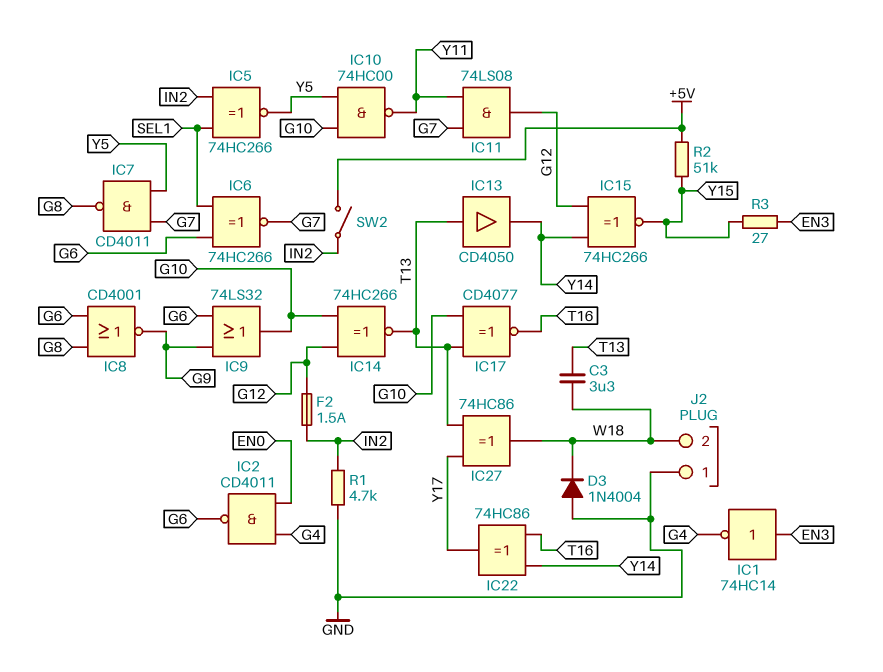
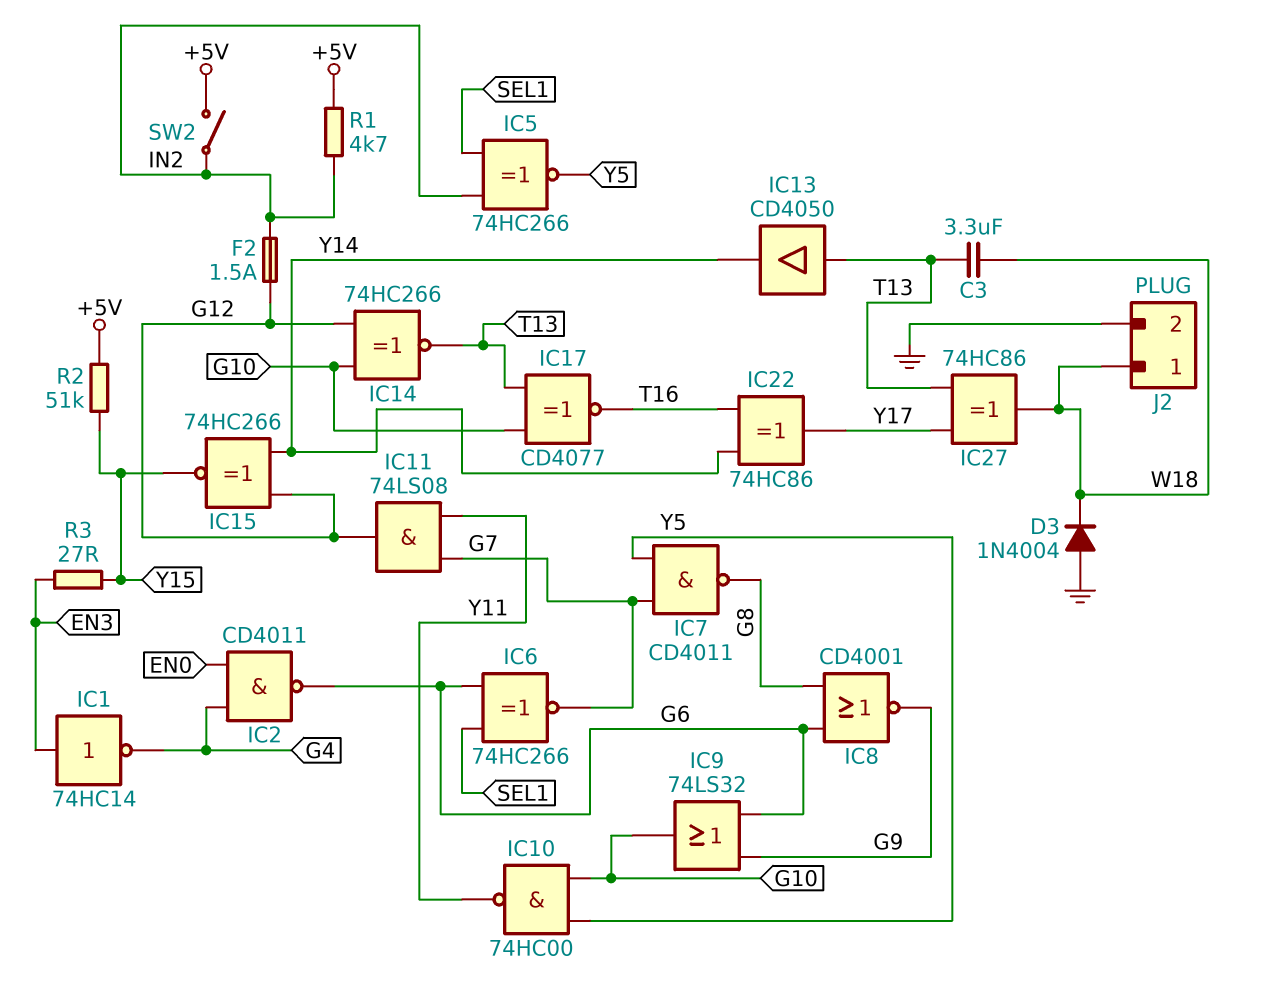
J2 pin 1: GND -> W18
J2 pin 2: W18 -> GND
R1: 4.7k (GND, IN2) -> 4.7k (+5V, IN2)

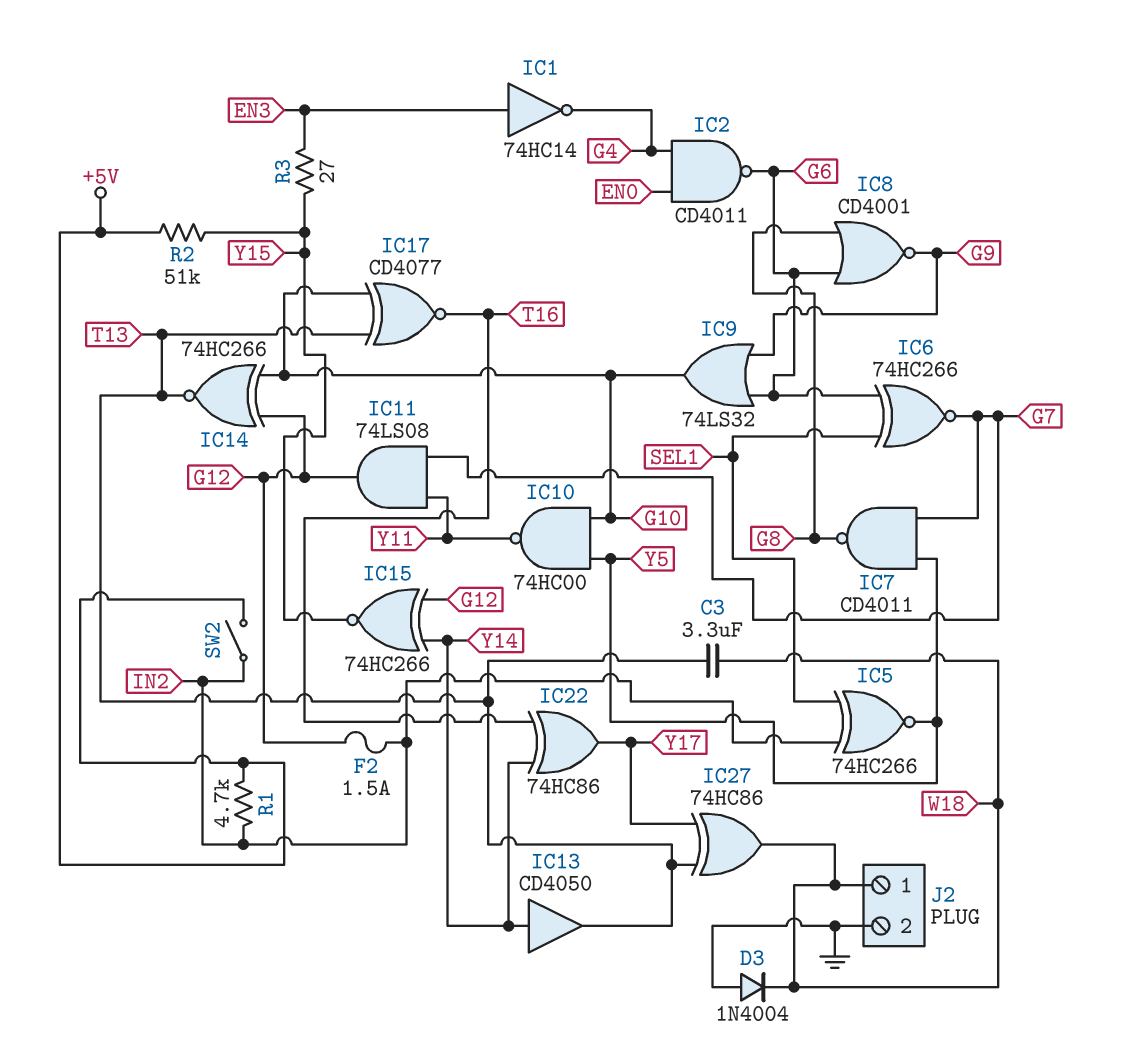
IC13: buffer CD4050 (in T13, out Y14) -> buffer CD4050 (in Y14, out T13)

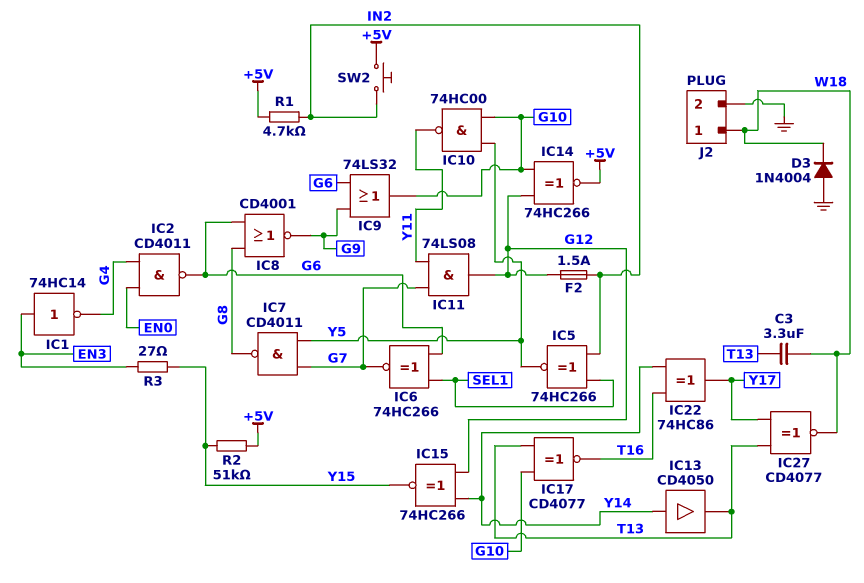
IC14: XNOR 74HC266 (in G10, in G12, out T13) -> XNOR 74HC266 (in G10, in G12, out +5V)
IC27: XOR 74HC86 (in T13, in Y17, out W18) -> XNOR CD4077 (in T13, in Y17, out W18)
SW2: switch (+5V, IN2) -> button (+5V, IN2)

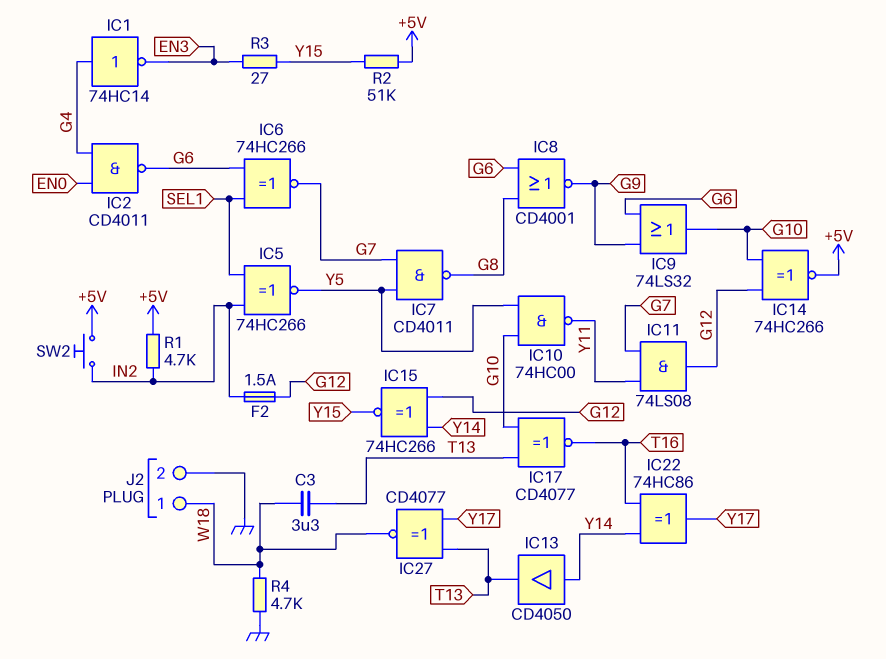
D3: diode 1N4004 (A GND, K W18) -> none
IC1: NOT 74HC14 (in EN3, out G4) -> NOT 74HC14 (in G4, out EN3)
R4: none -> 4.7k (GND, W18)

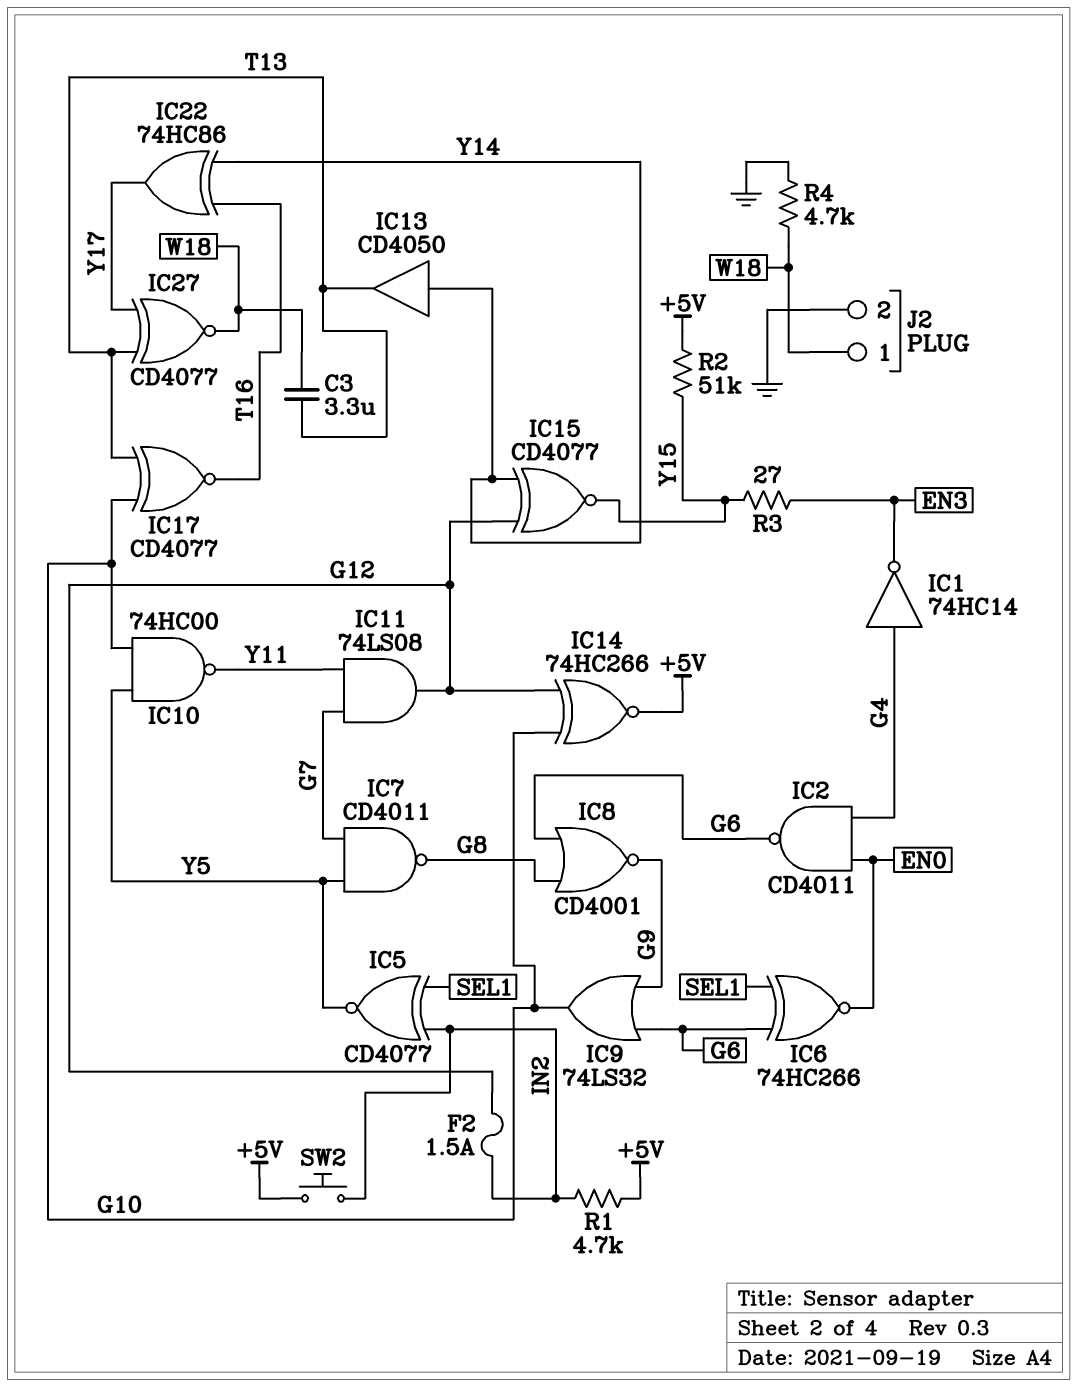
IC5: XNOR 74HC266 (in IN2, in SEL1, out Y5) -> XNOR CD4077 (in IN2, in SEL1, out Y5)
IC6: XNOR 74HC266 (in G6, in SEL1, out G7) -> XNOR 74HC266 (in G6, in SEL1, out EN0)
IC15: XNOR 74HC266 (in G12, in Y14, out Y15) -> XNOR CD4077 (in G12, in Y14, out Y15)

